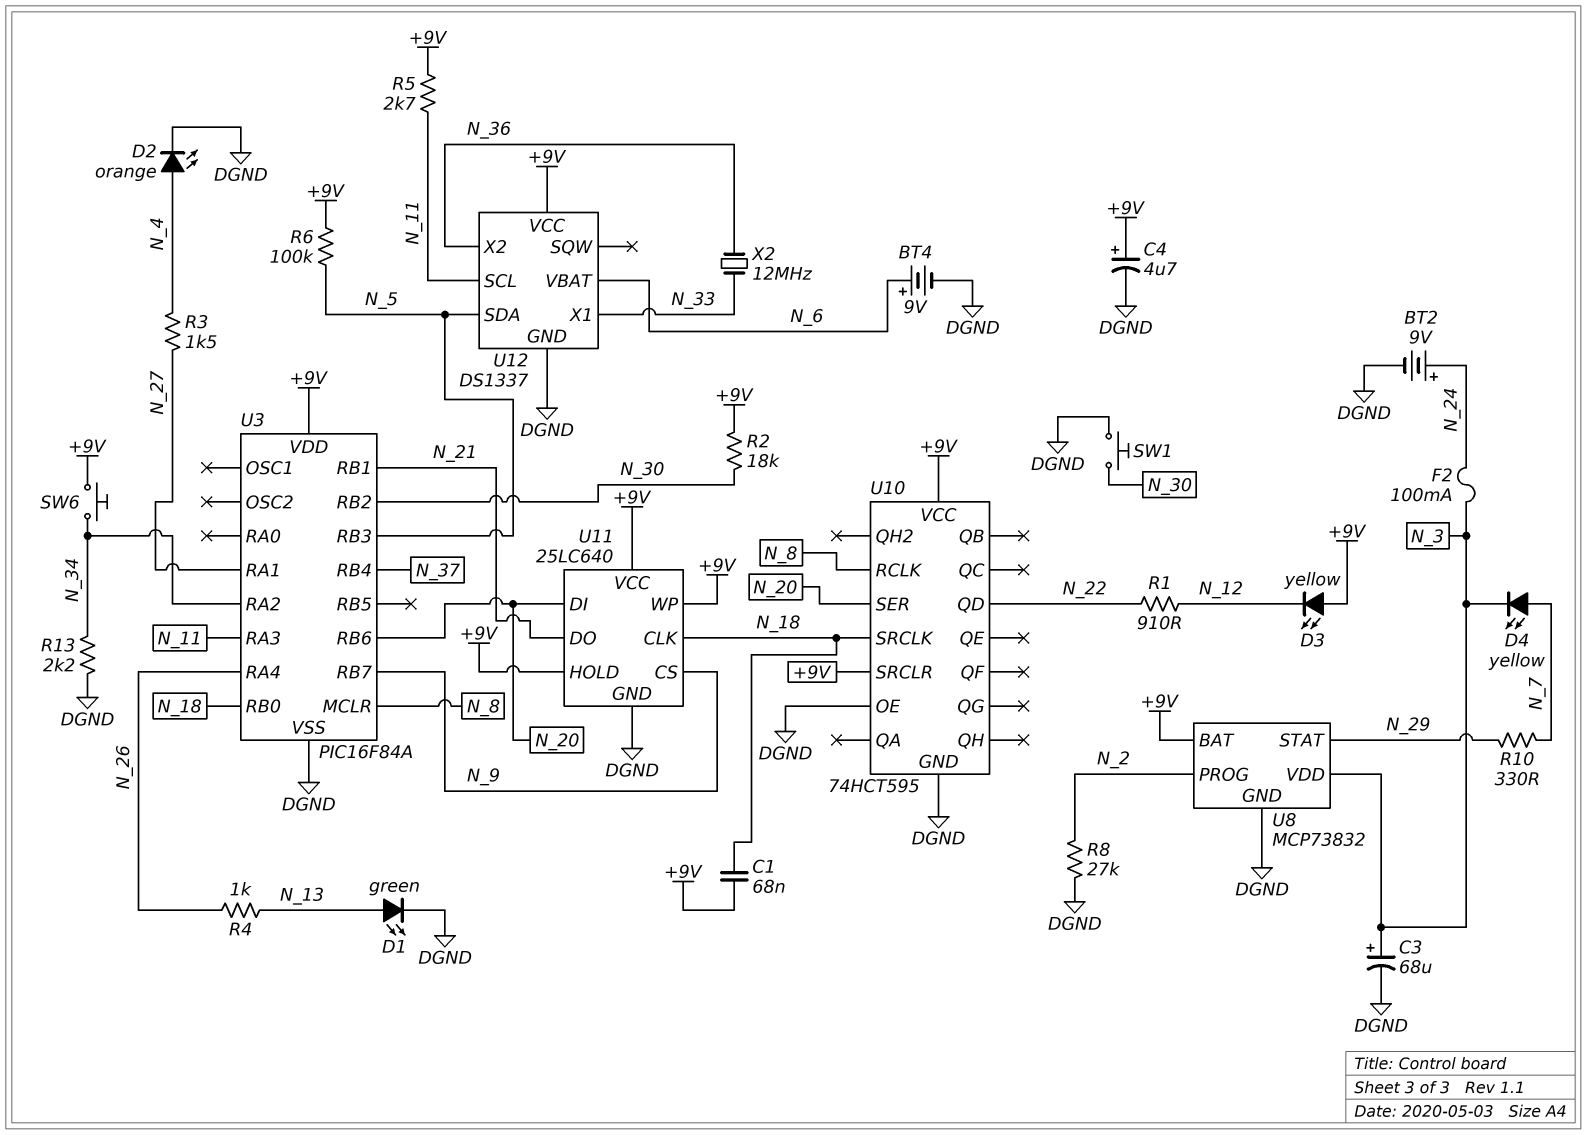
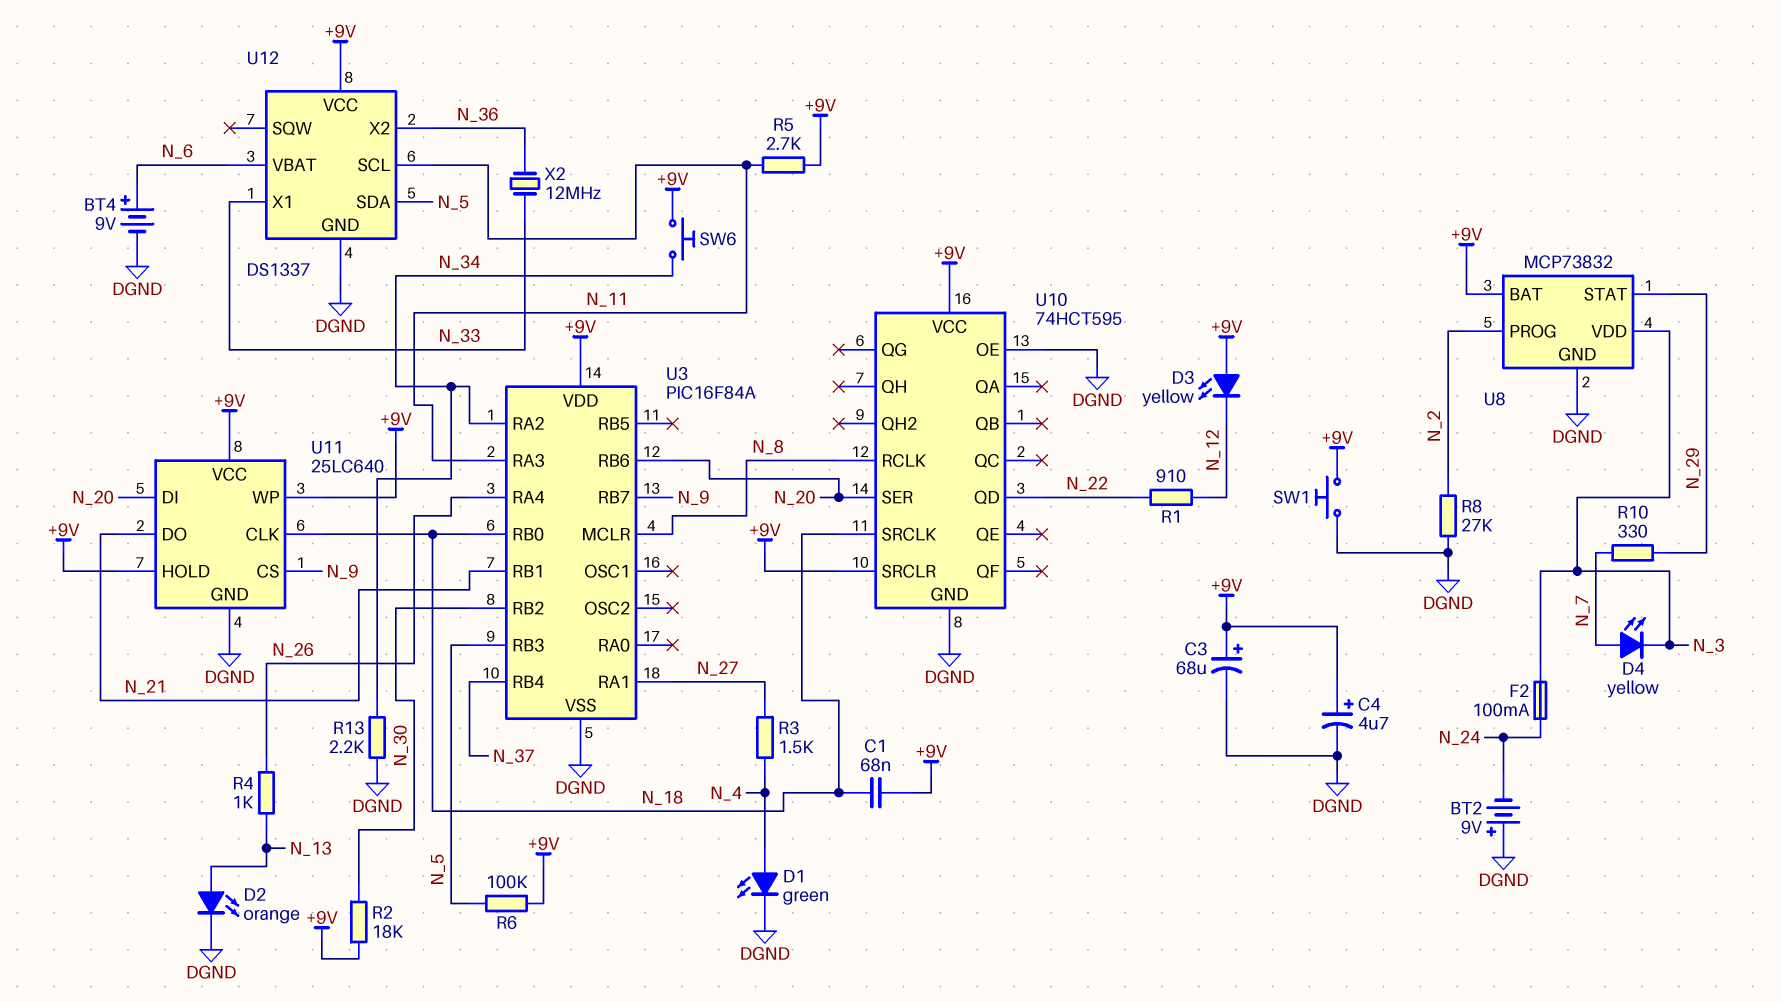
BT2: 9V (plus N_24, minus DGND) -> 9V (plus DGND, minus N_24)
C3: 68uF (plus N_3, minus DGND) -> 68uF (plus +9V, minus DGND)
D1: LED green (A N_13, K DGND) -> LED green (A N_4, K DGND)
D2: LED orange (A N_4, K DGND) -> LED orange (A N_13, K DGND)
SW1: button (DGND, N_30) -> button (+9V, DGND)

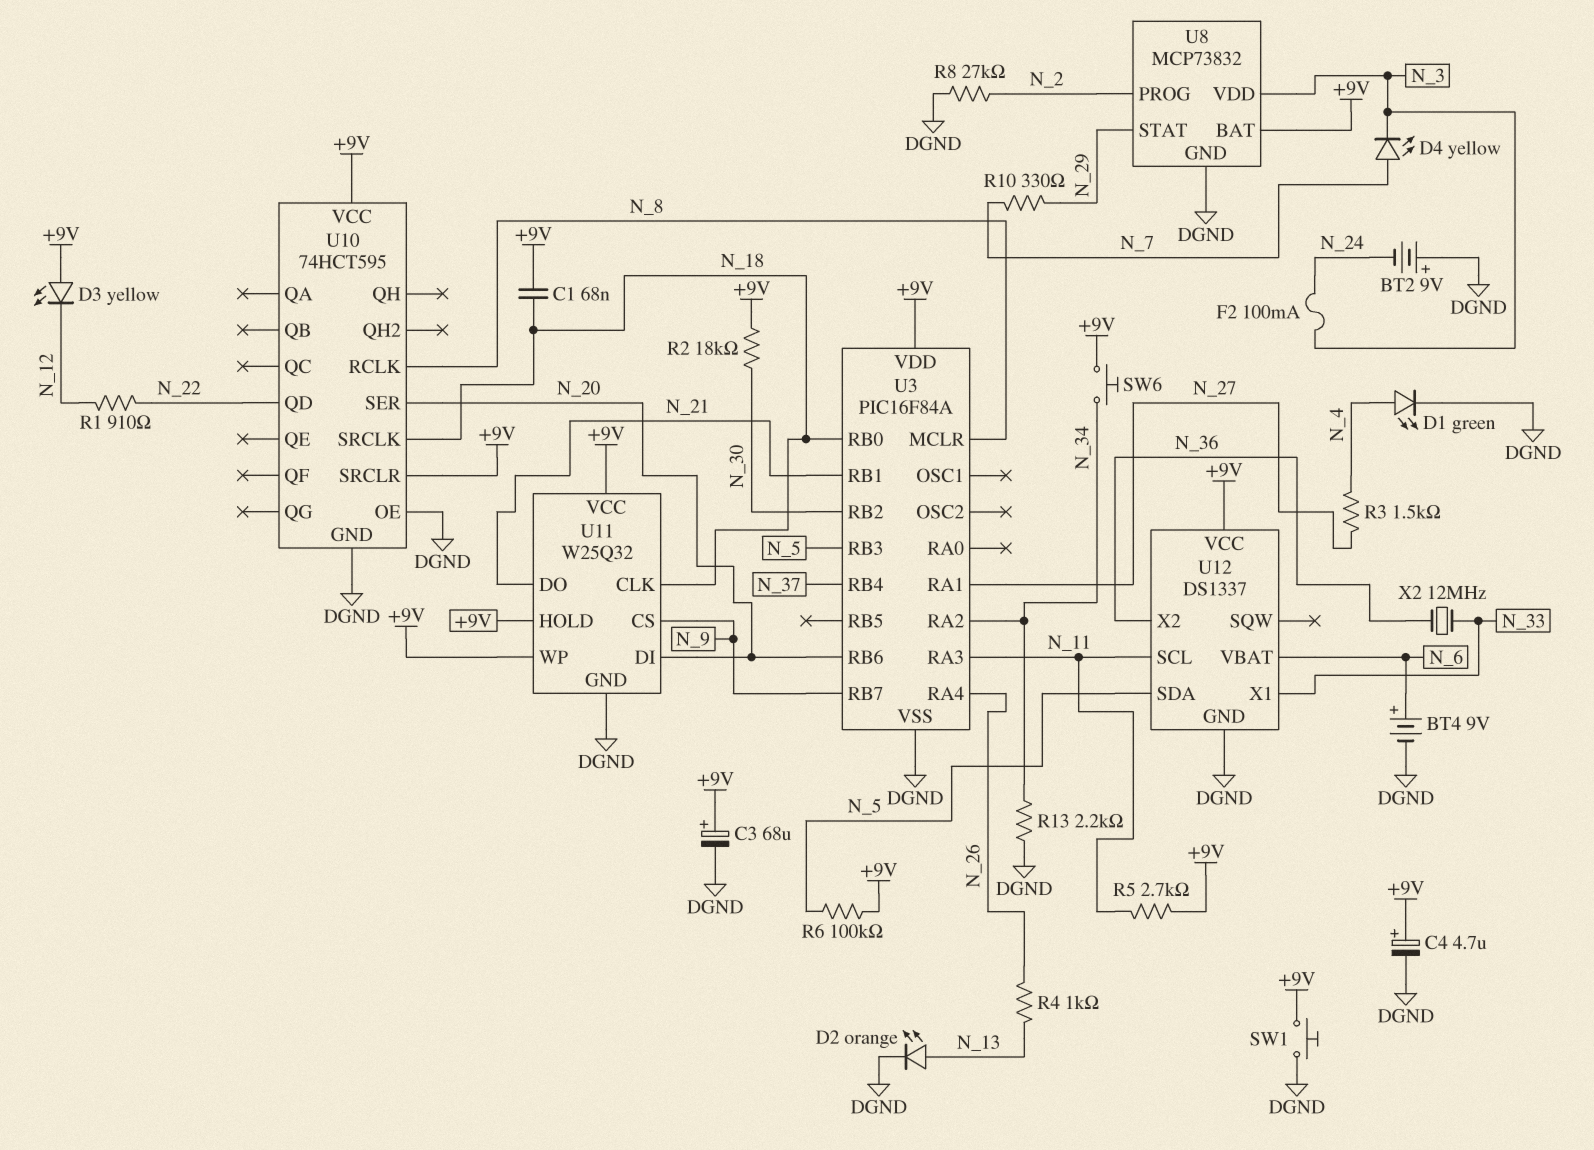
U11: 25LC640 -> W25Q32

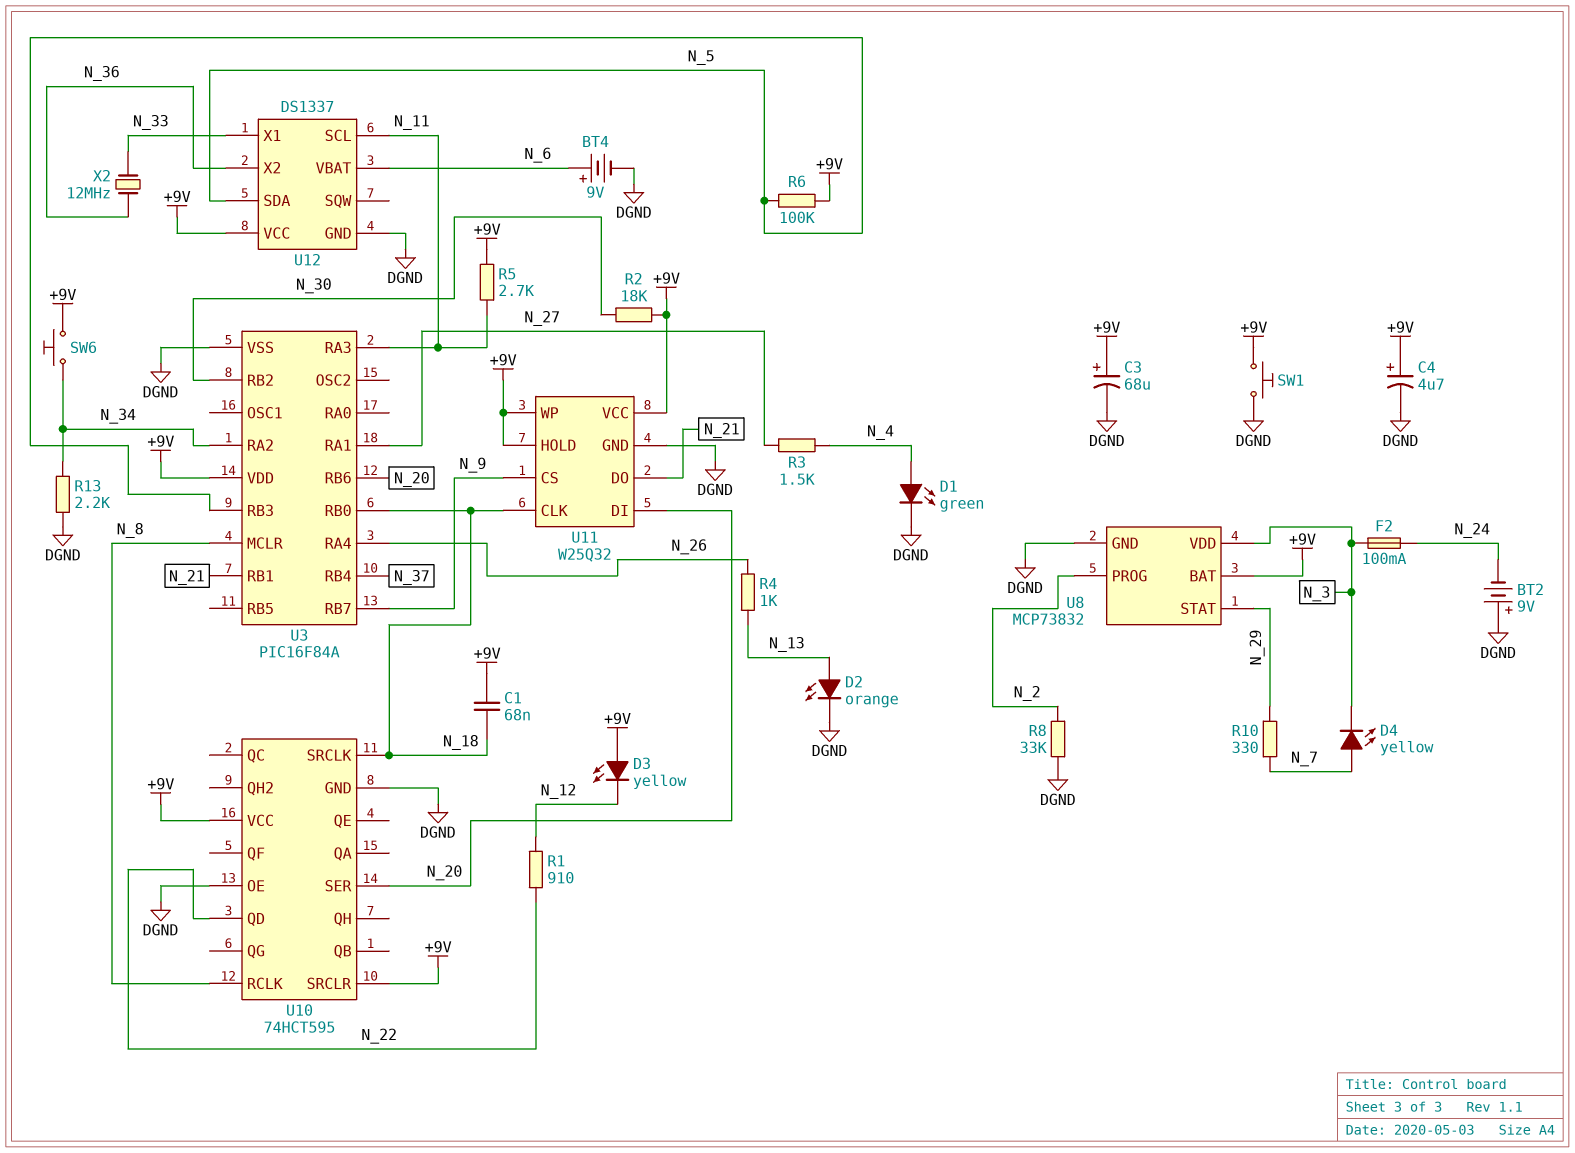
R8: 27k (DGND, N_2) -> 33k (DGND, N_2)

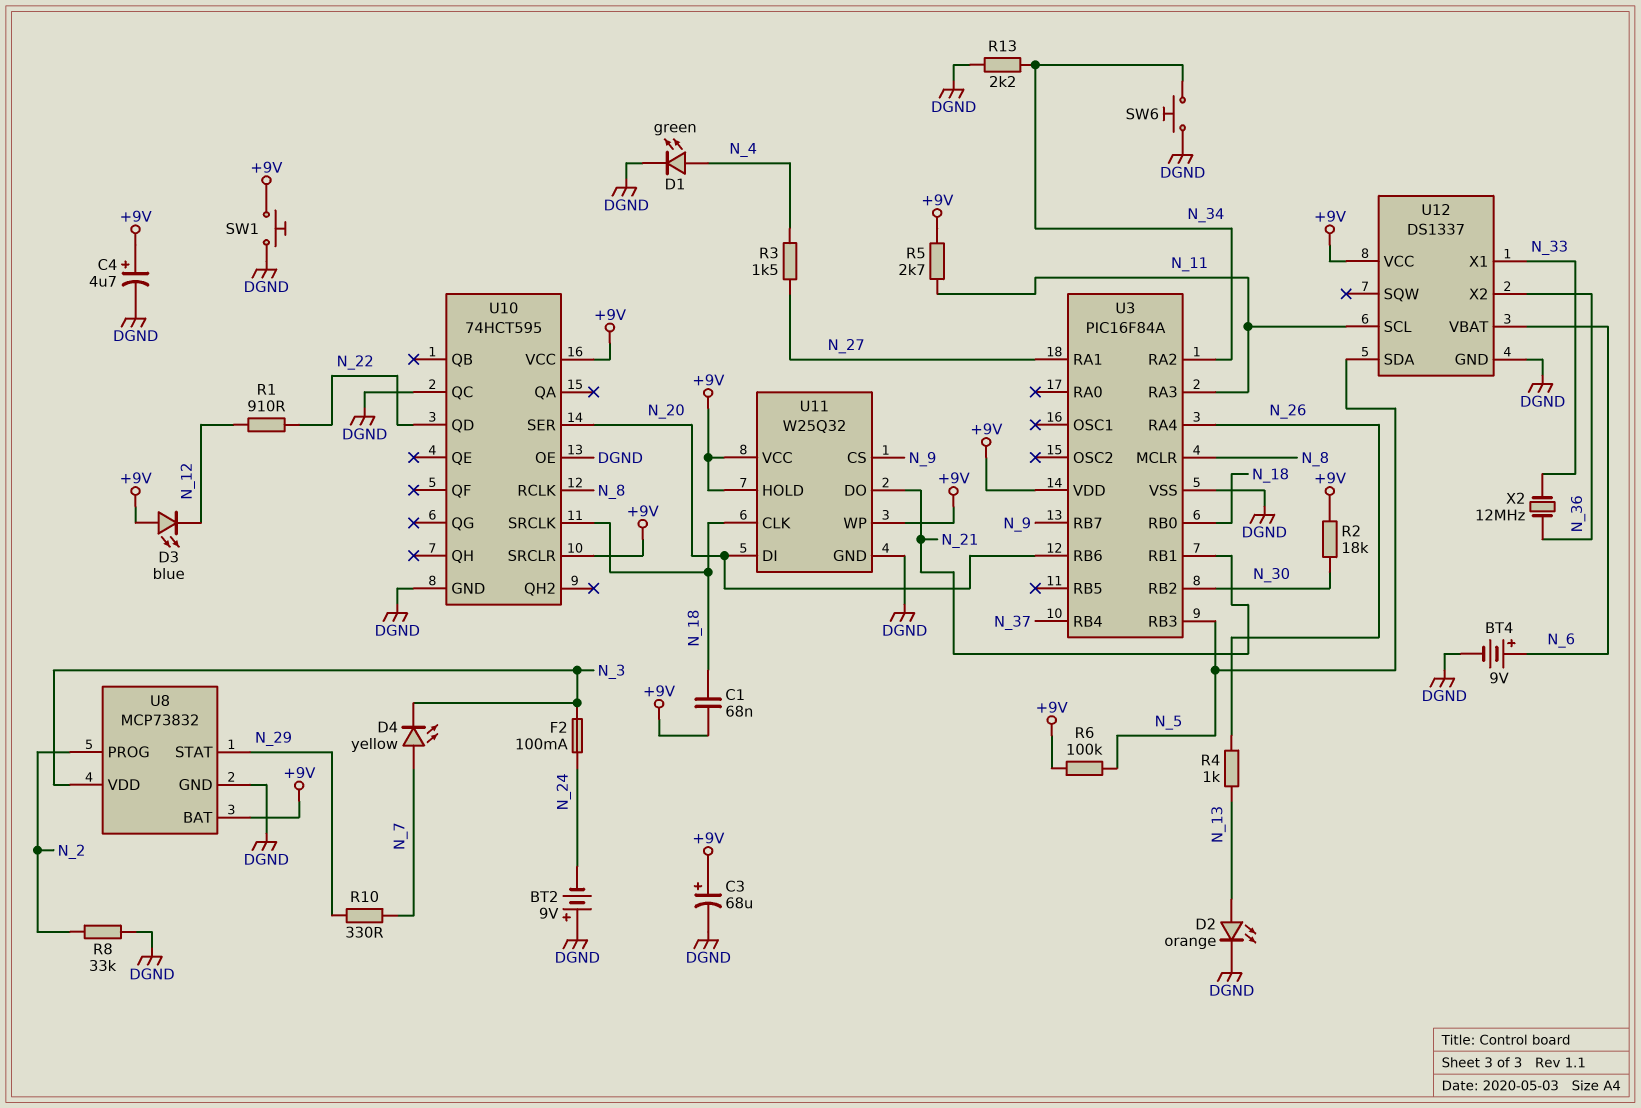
D3: LED yellow (A +9V, K N_12) -> LED blue (A +9V, K N_12)
SW6: button (+9V, N_34) -> button (DGND, N_34)
U10 pin QC: none -> DGND

